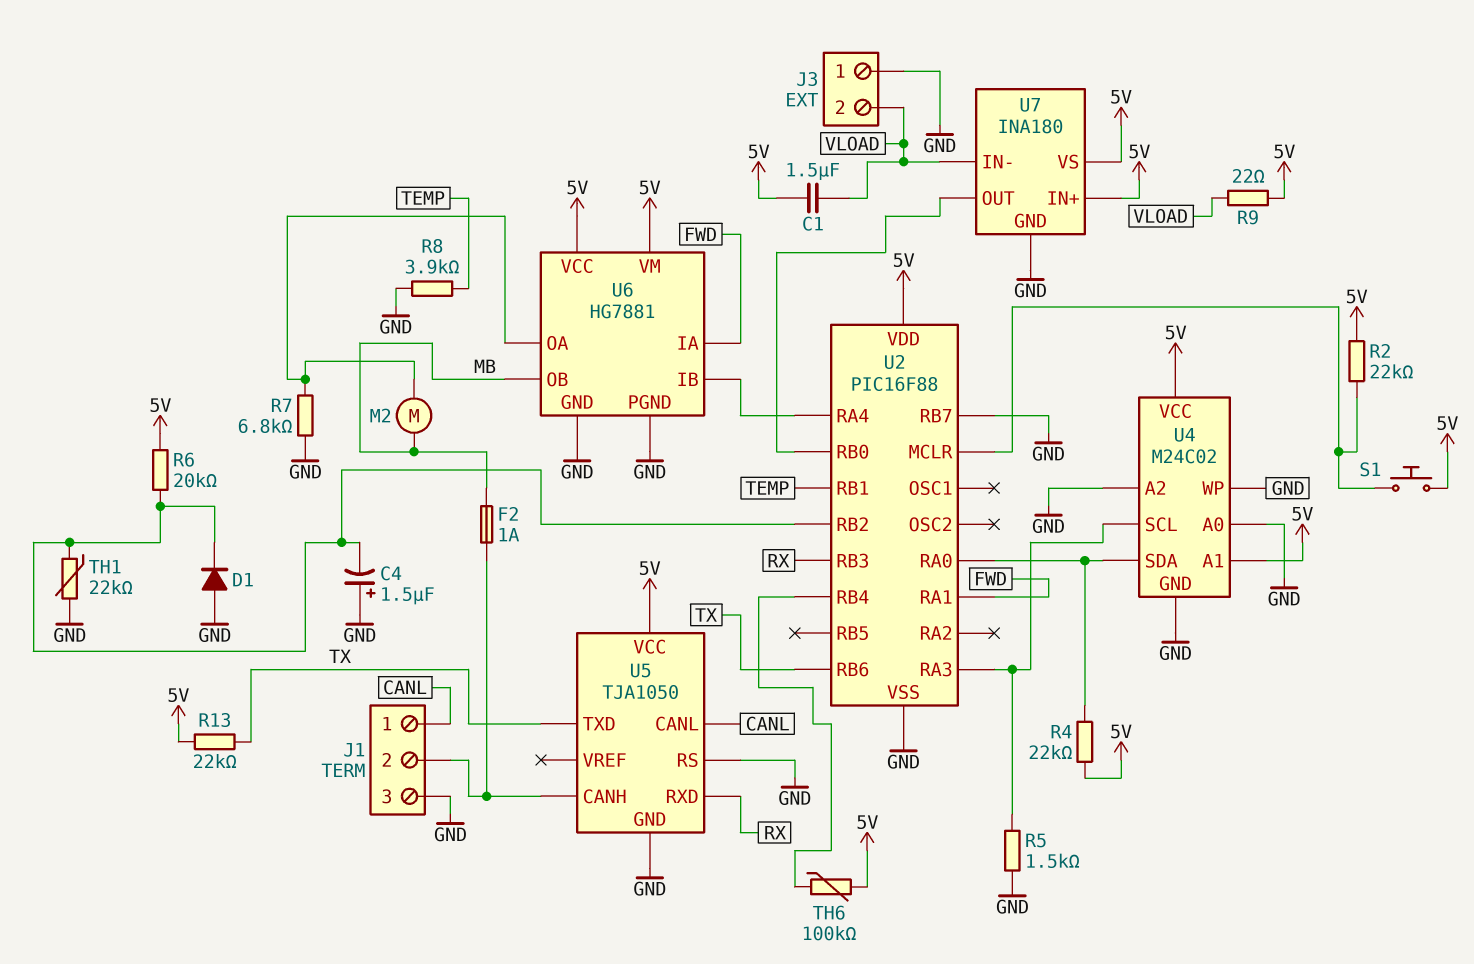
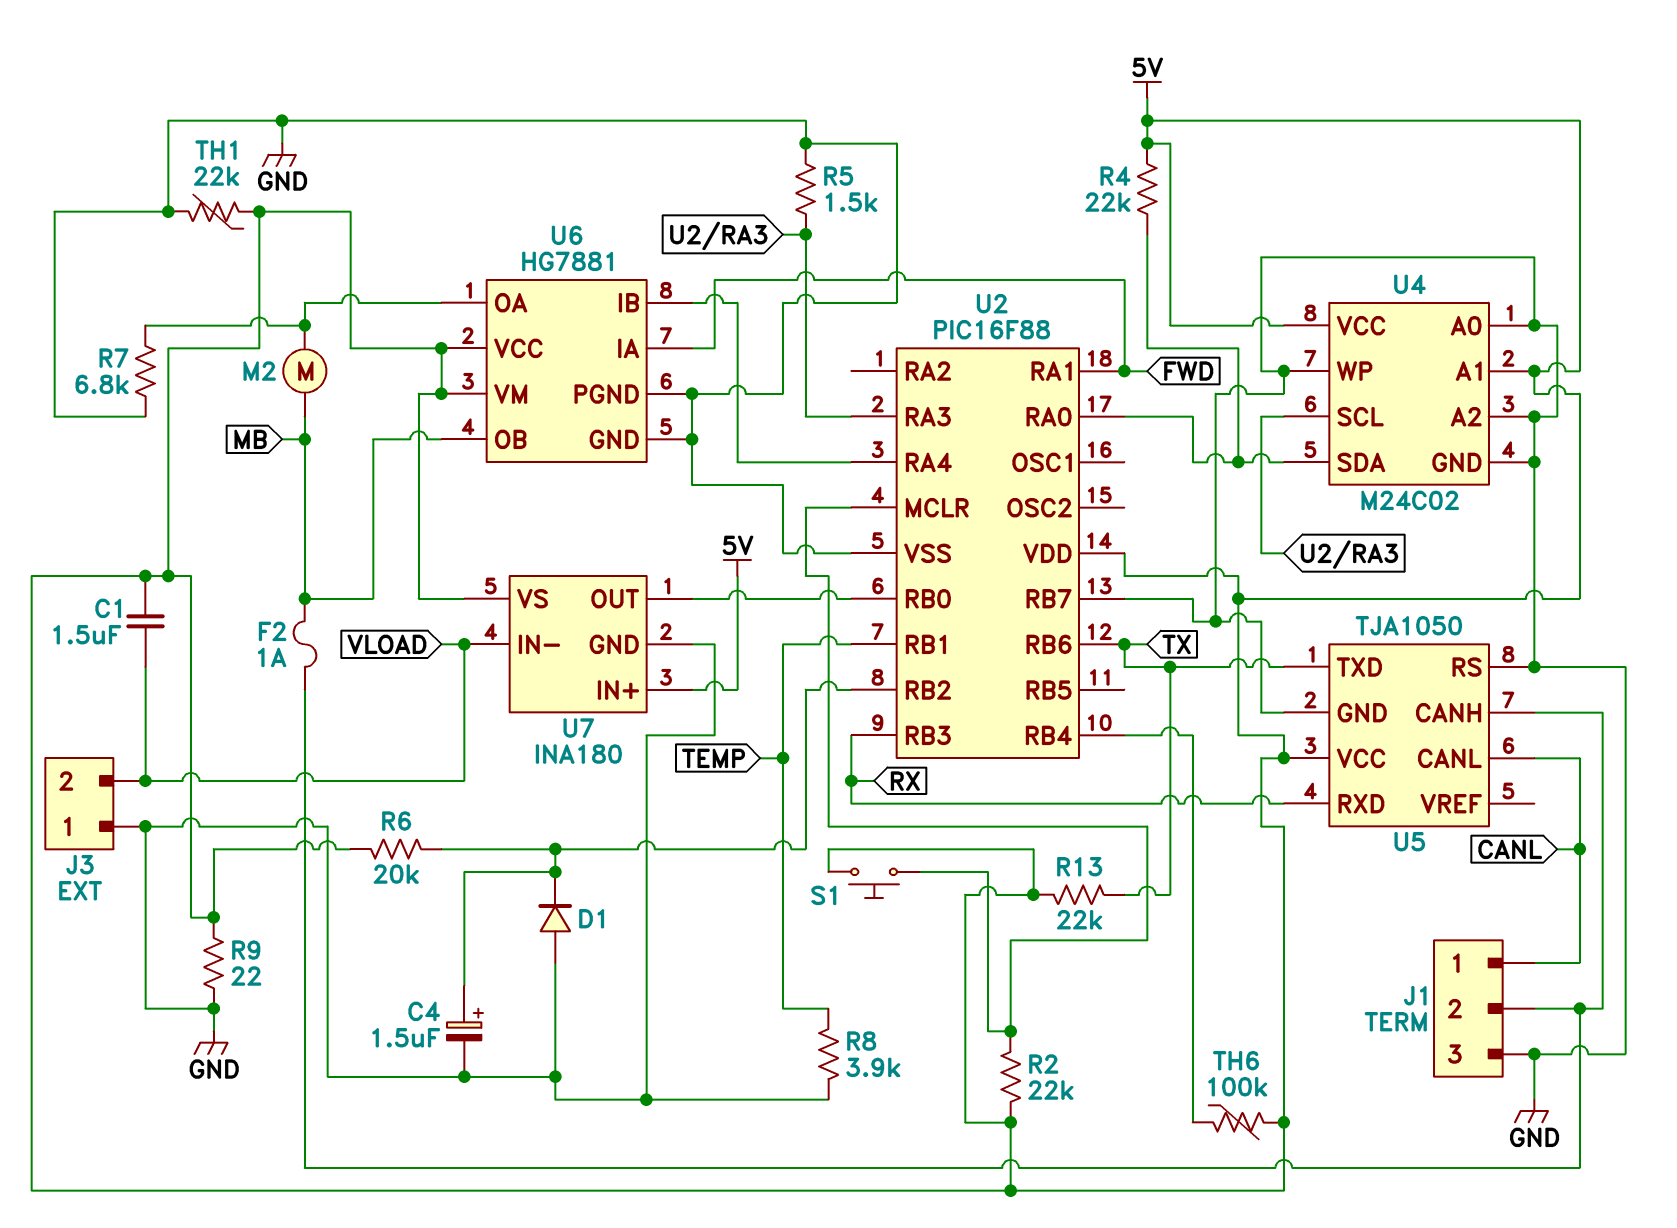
C4: 1.5uF (plus GND, minus U2/RB2) -> 1.5uF (plus U2/RB2, minus GND)
R9: 22 (5V, VLOAD) -> 22 (5V, GND)
TH1: 22k (GND, U2/RB2) -> 22k (5V, GND)

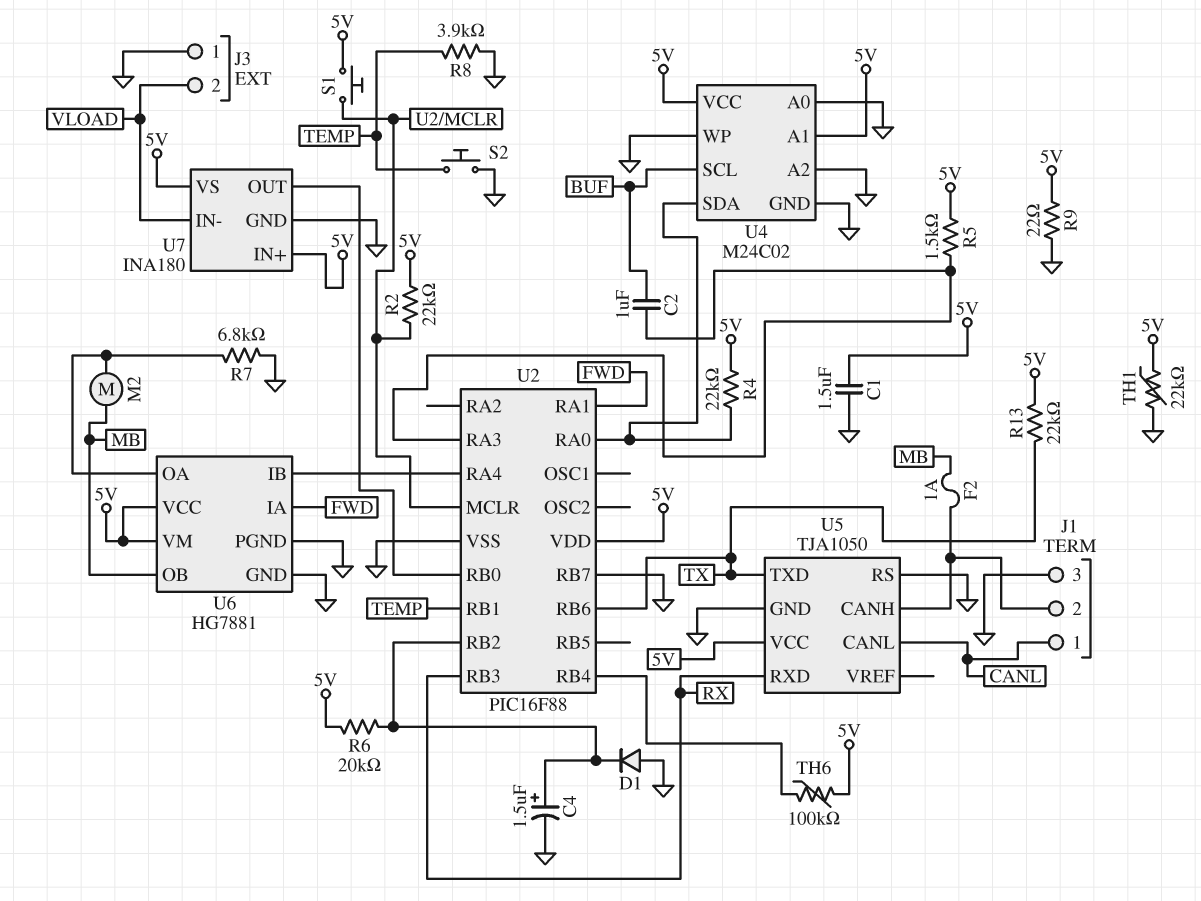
C1: 1.5uF (5V, VLOAD) -> 1.5uF (5V, GND)
C2: none -> 1uF (BUF, U2/RA3)
R5: 1.5k (GND, U2/RA3) -> 1.5k (5V, U2/RA3)
S2: none -> button (GND, TEMP)
U4 pin SCL: U2/RA3 -> BUF

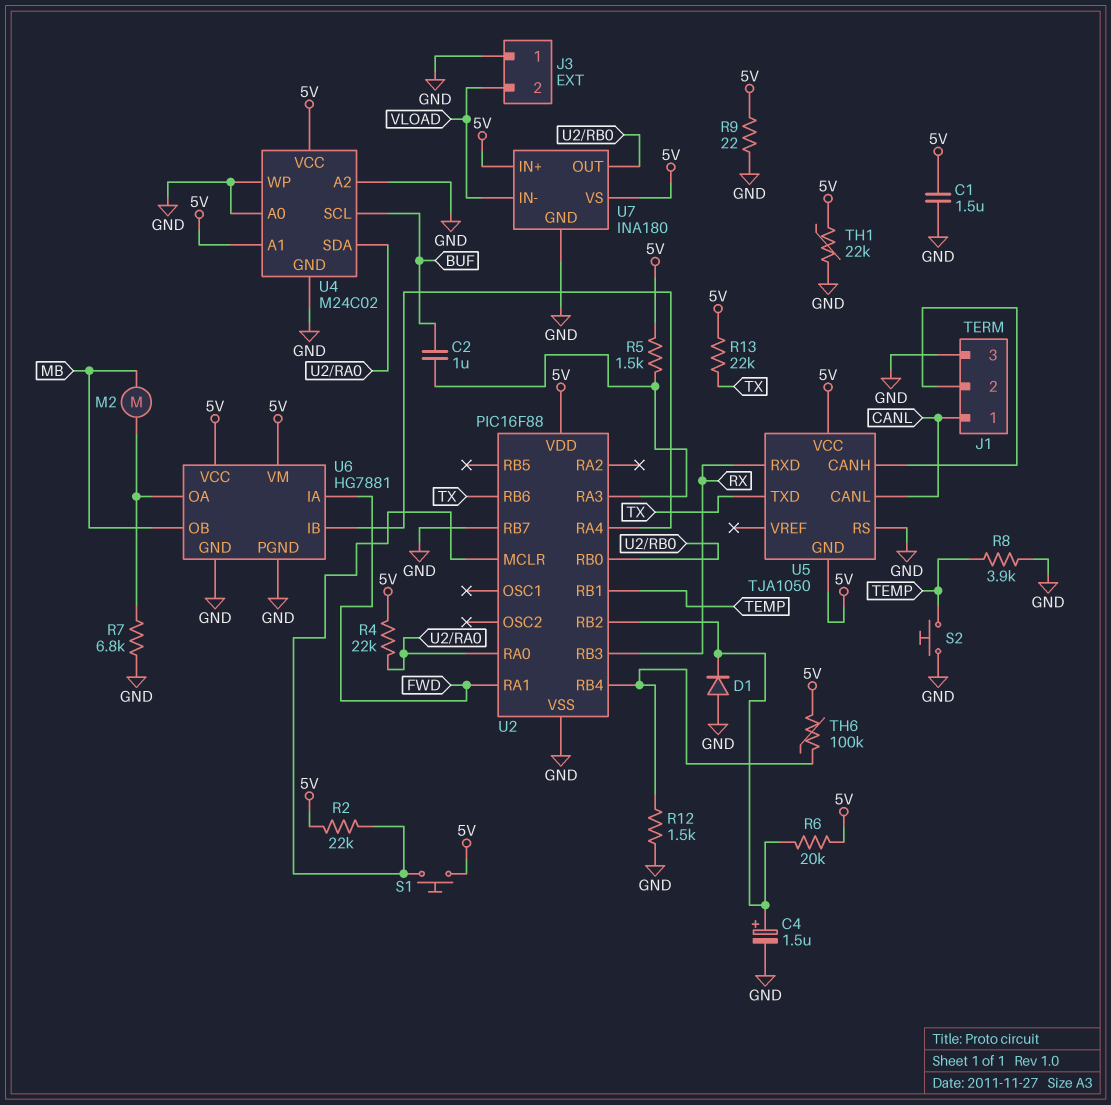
F2: 1A (J1/2, MB) -> none
R12: none -> 1.5k (GND, U2/RB4)
U5 pin GND: GND -> 5V

